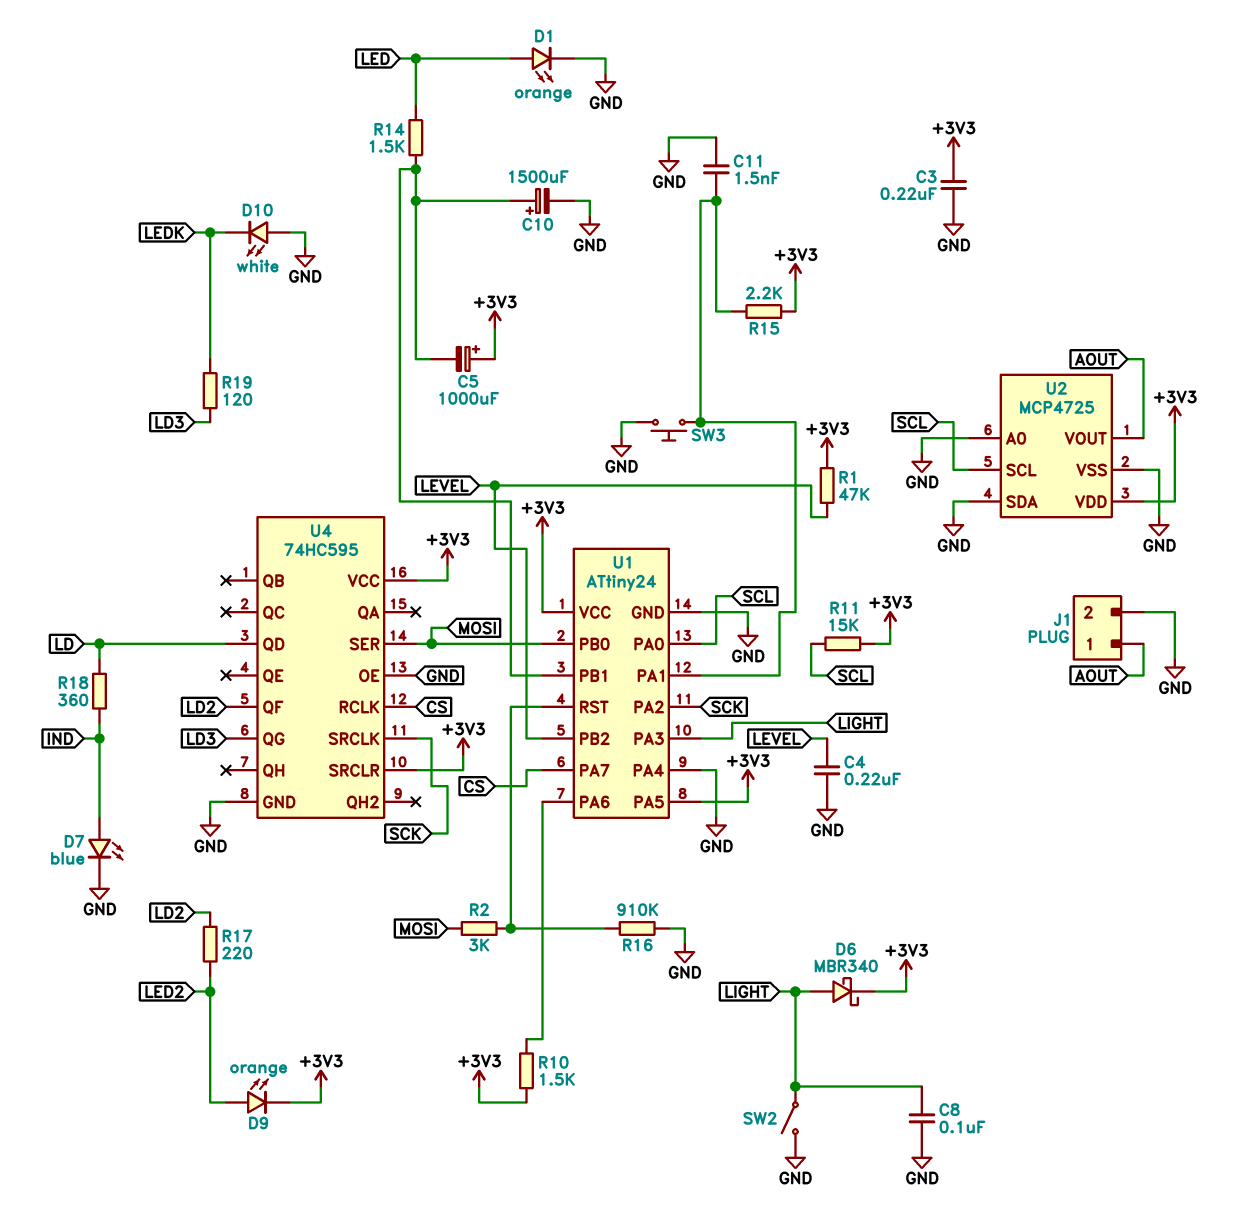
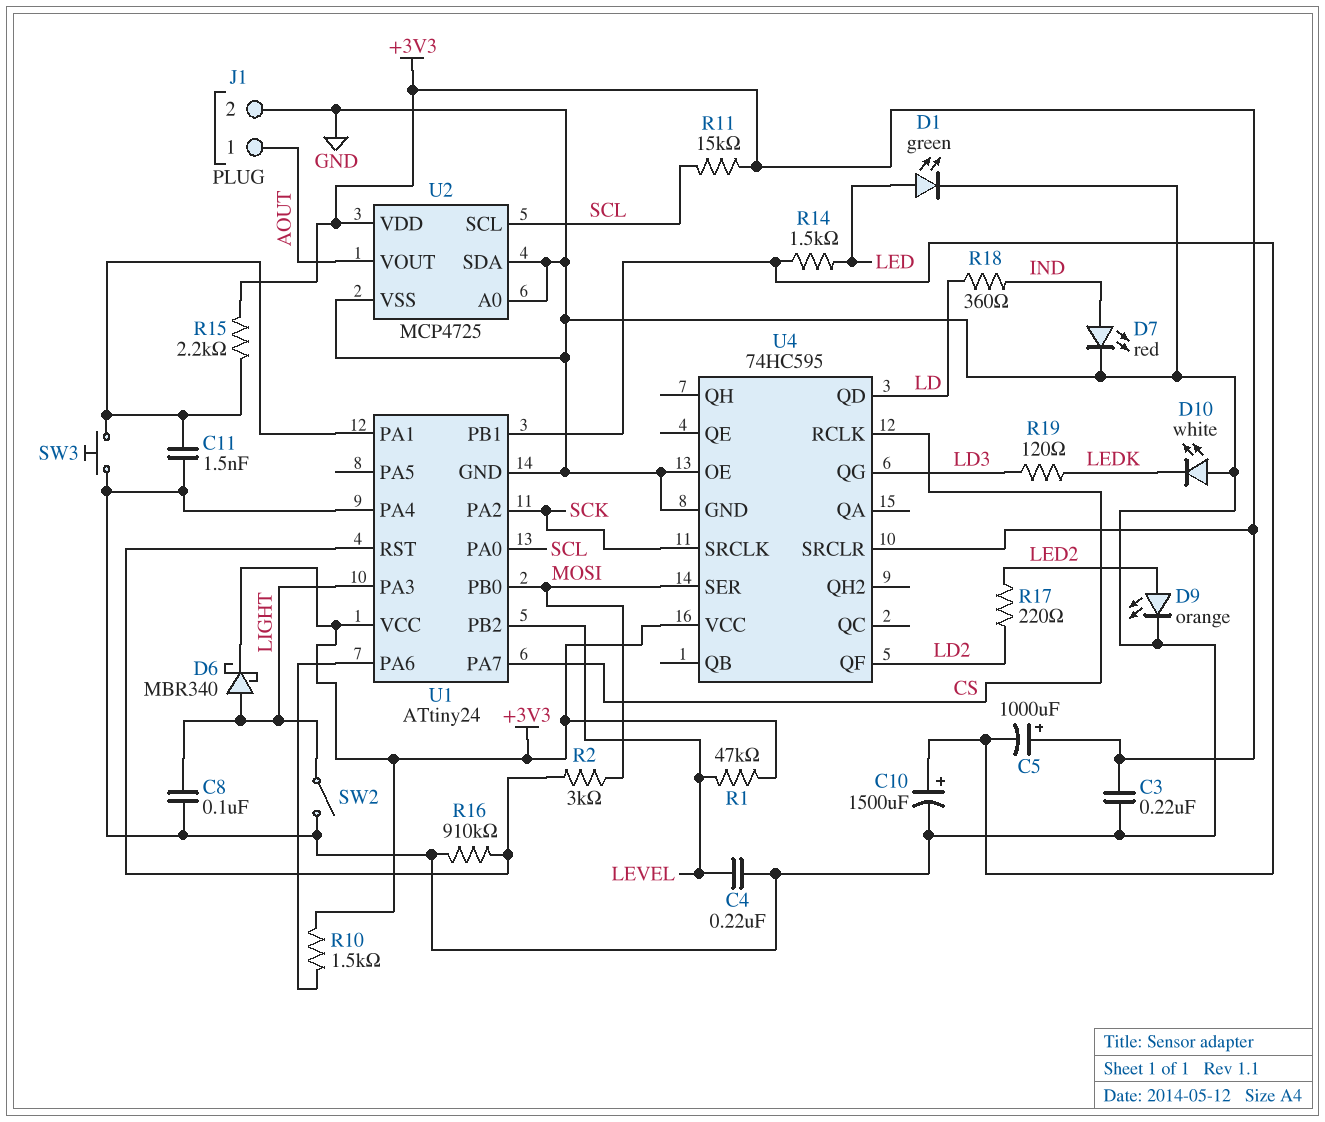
D1: LED orange (A LED, K GND) -> LED green (A LED, K GND)
D7: LED blue (A IND, K GND) -> LED red (A IND, K GND)
D9: LED orange (A LED2, K +3V3) -> LED orange (A LED2, K GND)
U1 pin PA5: +3V3 -> none

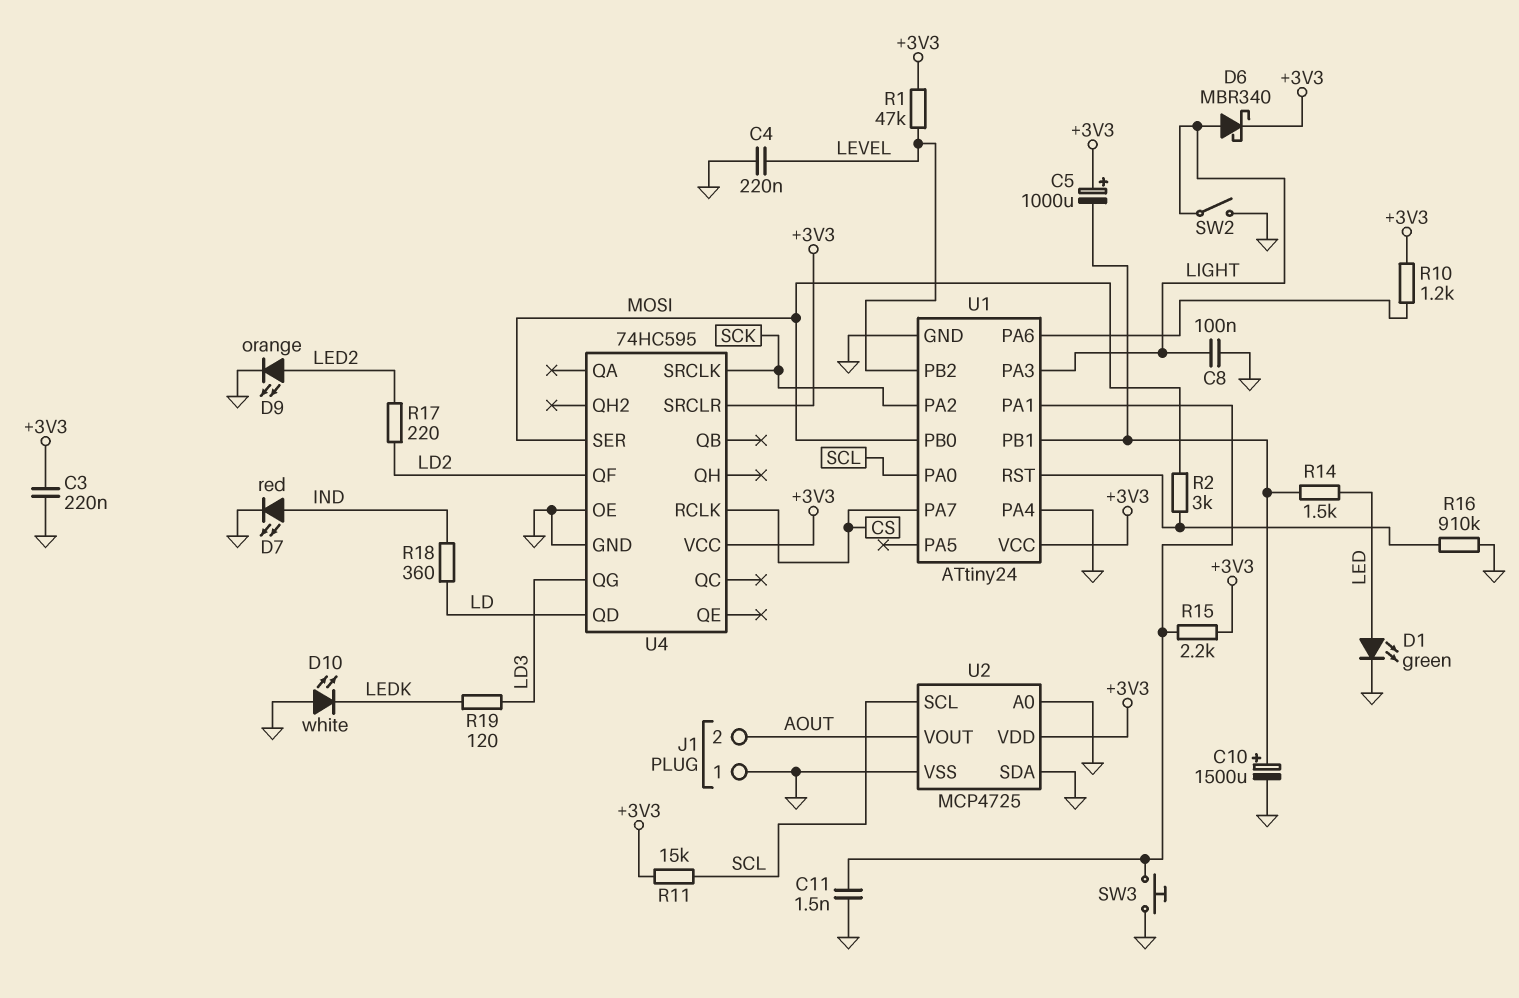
J1 pin 1: AOUT -> GND
J1 pin 2: GND -> AOUT
R10: 1.5k (+3V3, U1/PA6) -> 1.2k (+3V3, U1/PA6)

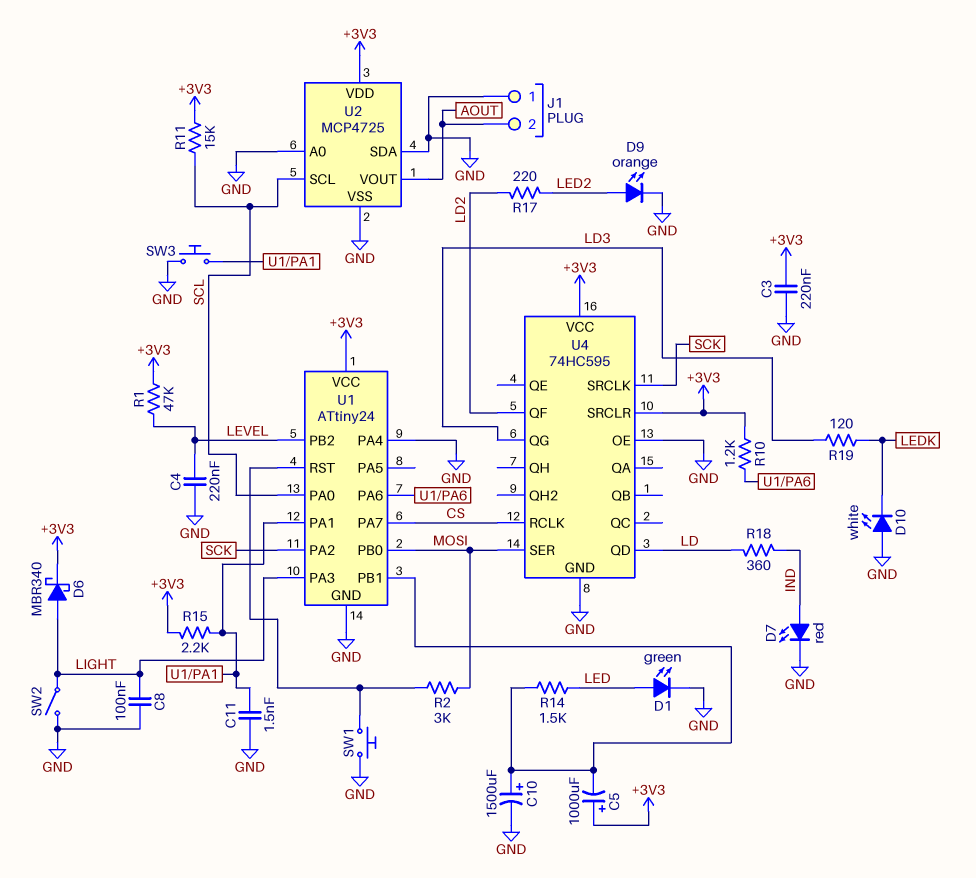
R16: 910k (GND, U1/RST) -> none
SW1: none -> button (GND, U1/RST)

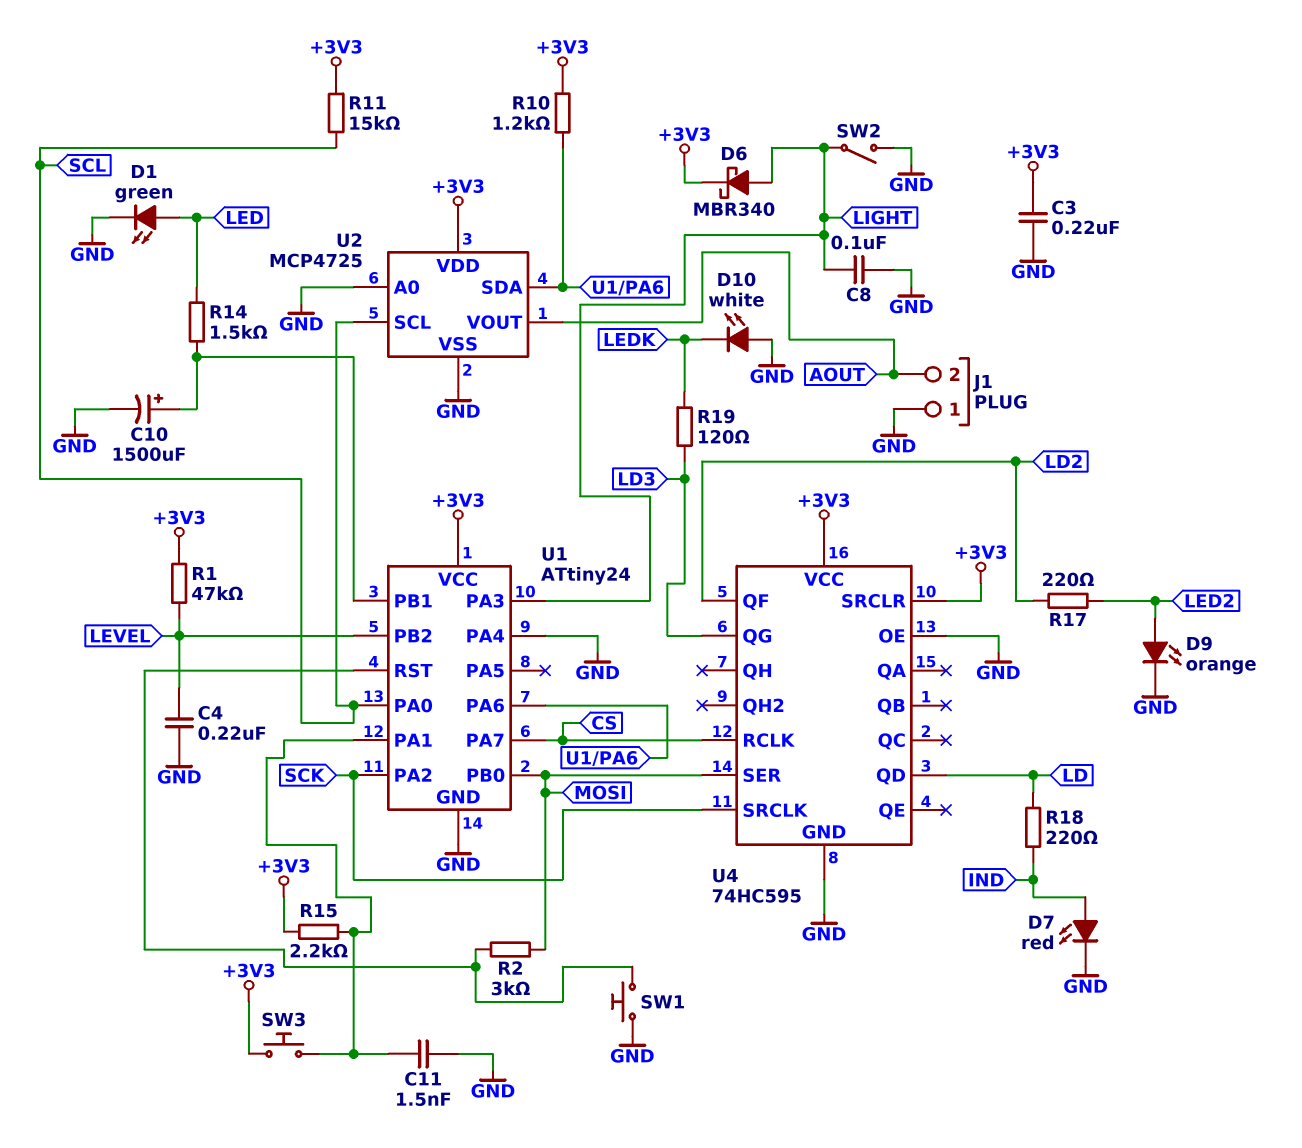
C5: 1000uF (plus +3V3, minus U1/PB1) -> none
R18: 360 (IND, LD) -> 220 (IND, LD)
SW3: button (GND, U1/PA1) -> button (+3V3, U1/PA1)
U2 pin SDA: GND -> U1/PA6

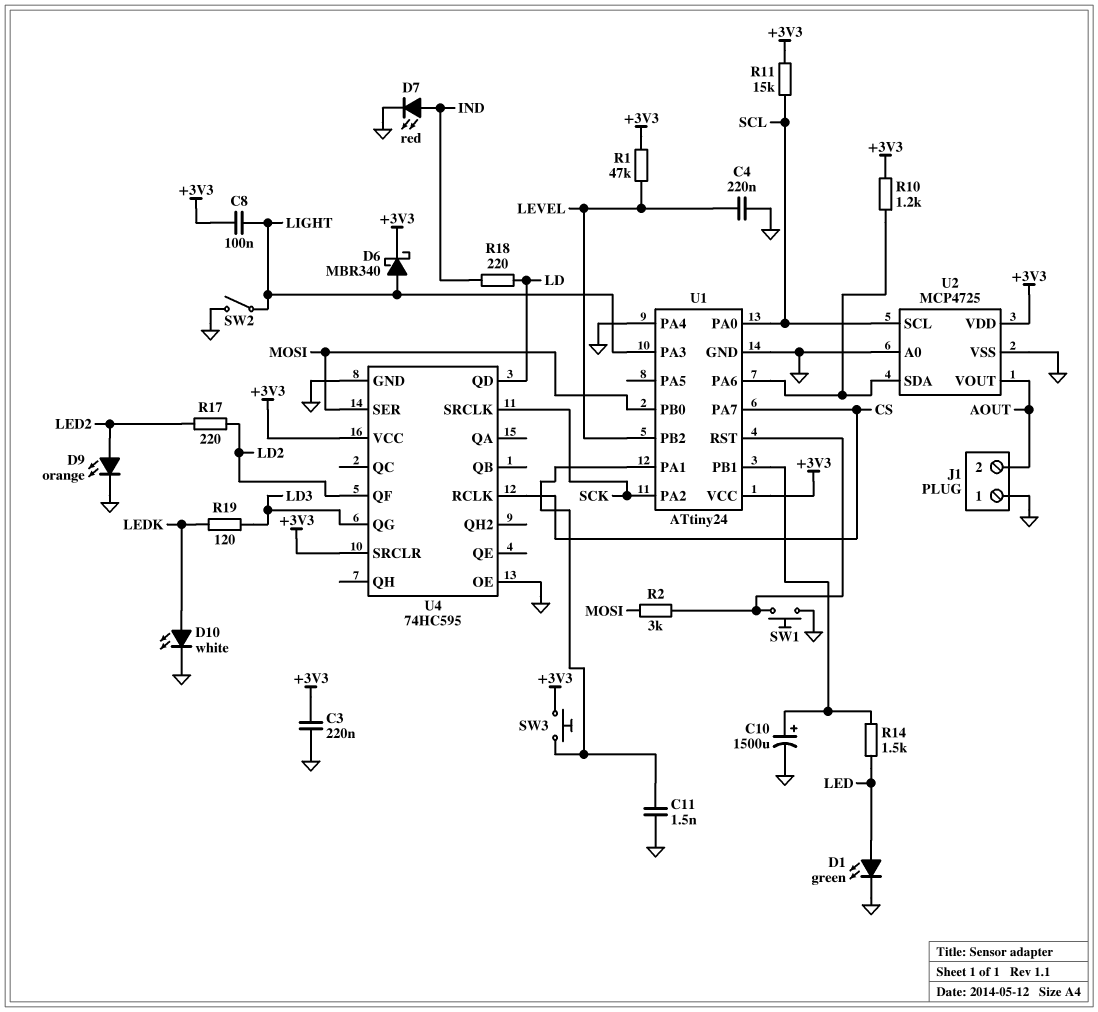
C8: 100nF (GND, LIGHT) -> 100nF (+3V3, LIGHT)
D10: LED white (A GND, K LEDK) -> LED white (A LEDK, K GND)
R15: 2.2k (+3V3, U1/PA1) -> none

